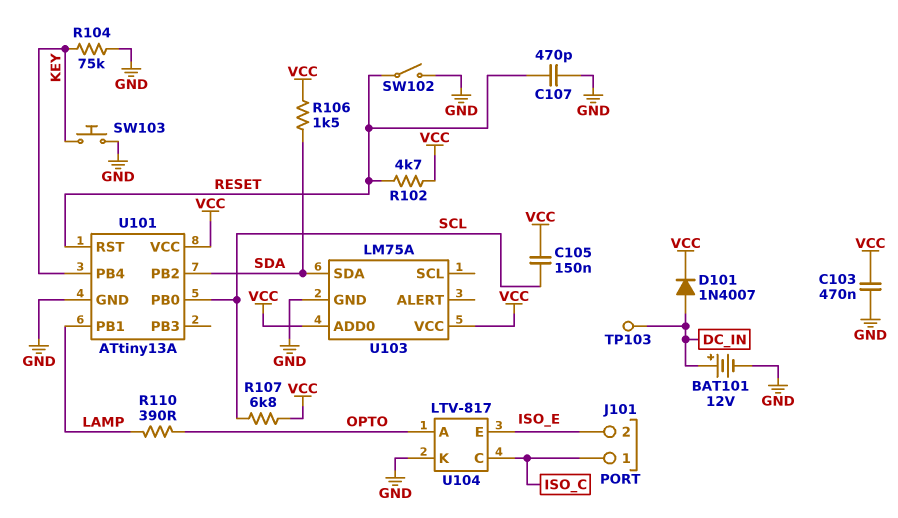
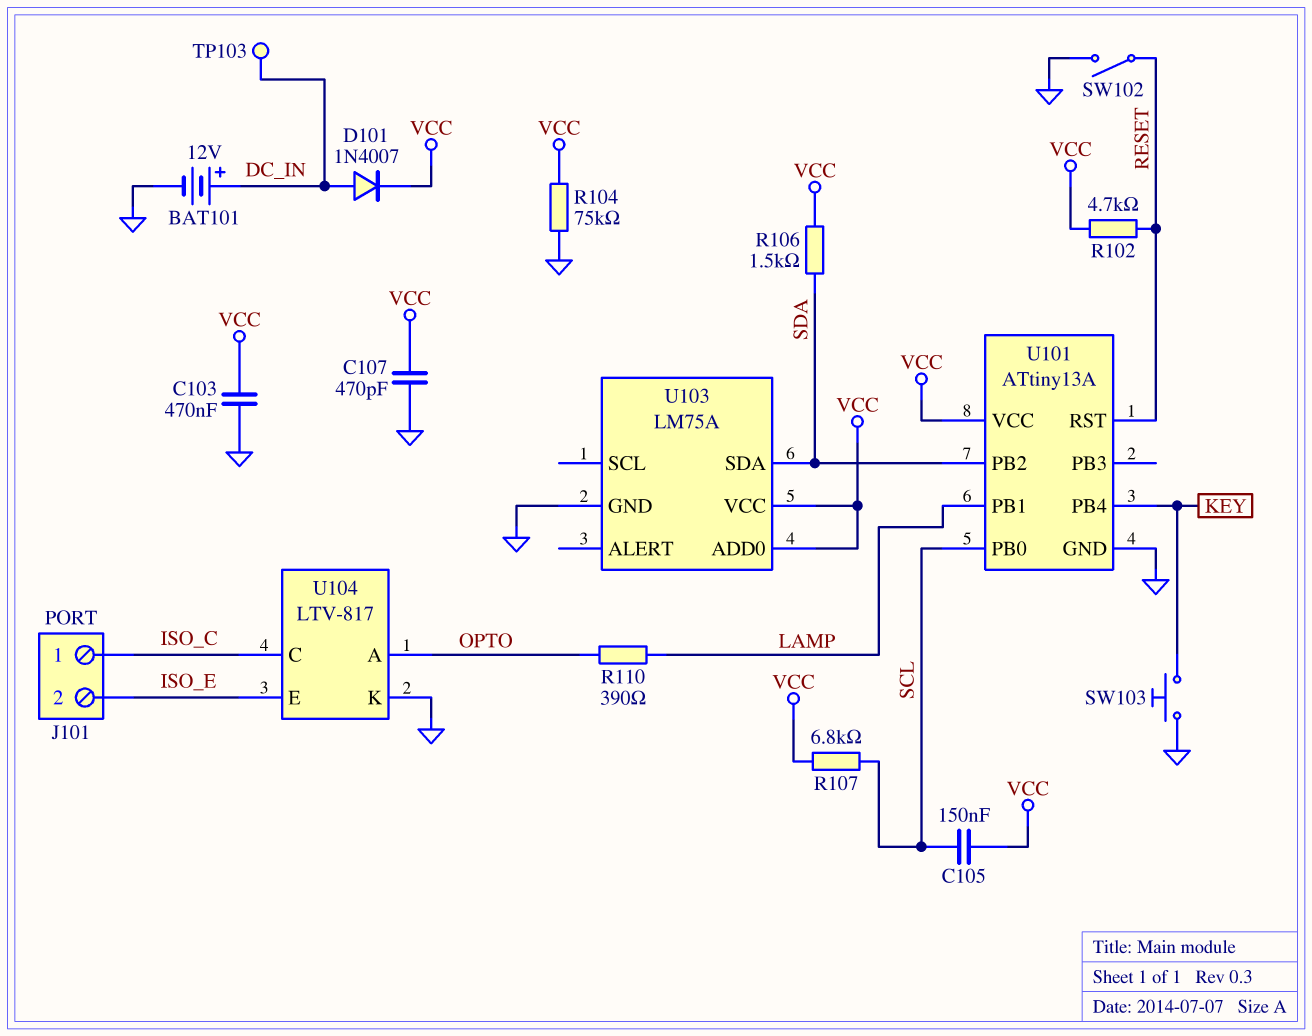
C107: 470pF (GND, RESET) -> 470pF (GND, VCC)
R104: 75k (GND, KEY) -> 75k (GND, VCC)

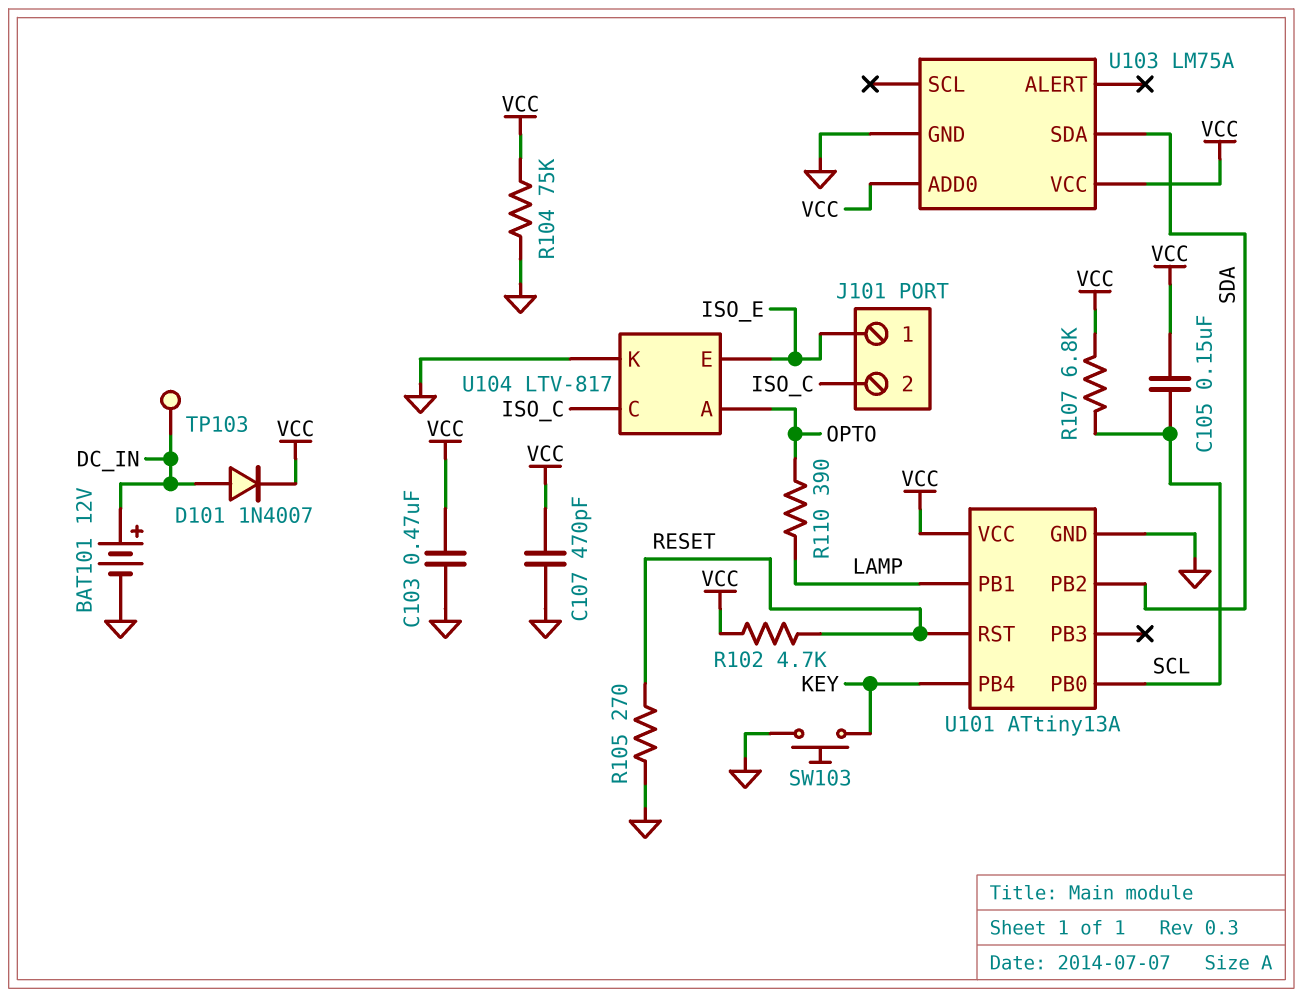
J101 pin 1: ISO_C -> ISO_E
J101 pin 2: ISO_E -> ISO_C
R105: none -> 270 (GND, RESET)
R106: 1.5k (SDA, VCC) -> none
SW102: switch (GND, RESET) -> none

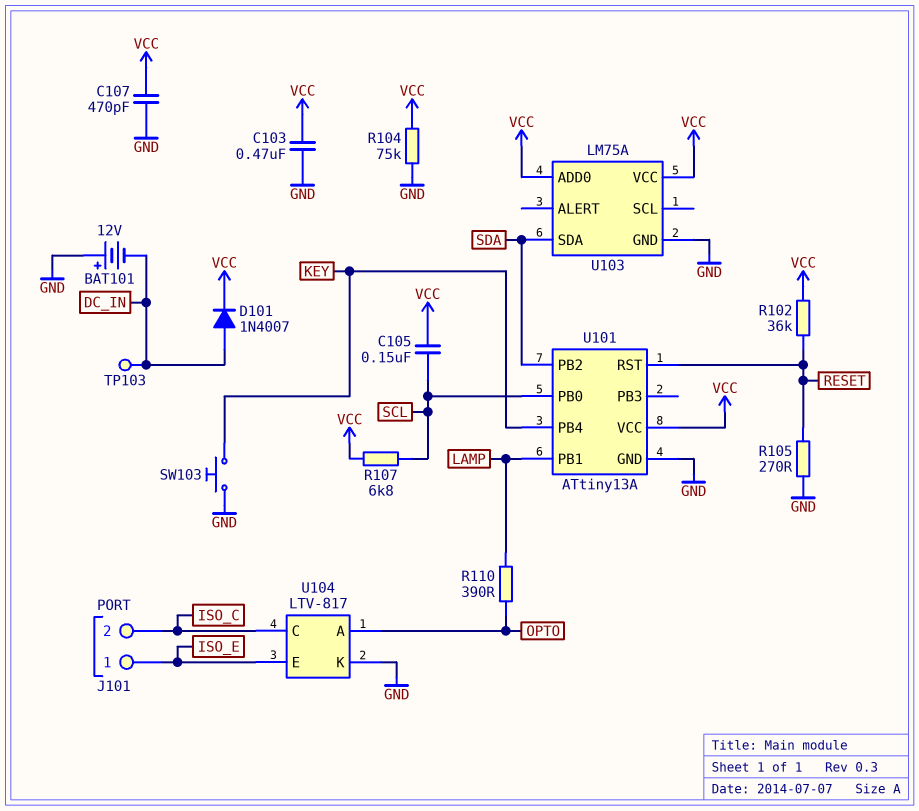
BAT101: 12V (plus DC_IN, minus GND) -> 12V (plus GND, minus DC_IN)
R102: 4.7k (RESET, VCC) -> 36k (RESET, VCC)

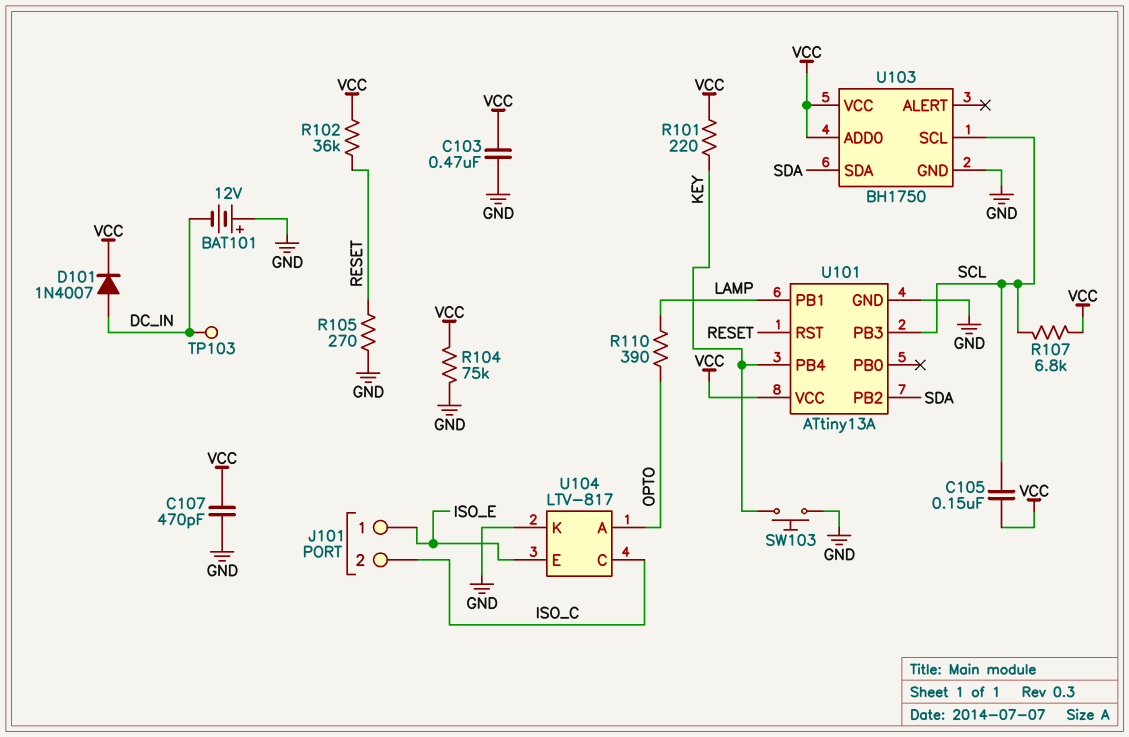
R101: none -> 220 (KEY, VCC)
U101 pin PB0: SCL -> none
U101 pin PB3: none -> SCL
U103: LM75A -> BH1750
U103 pin SCL: none -> SCL

